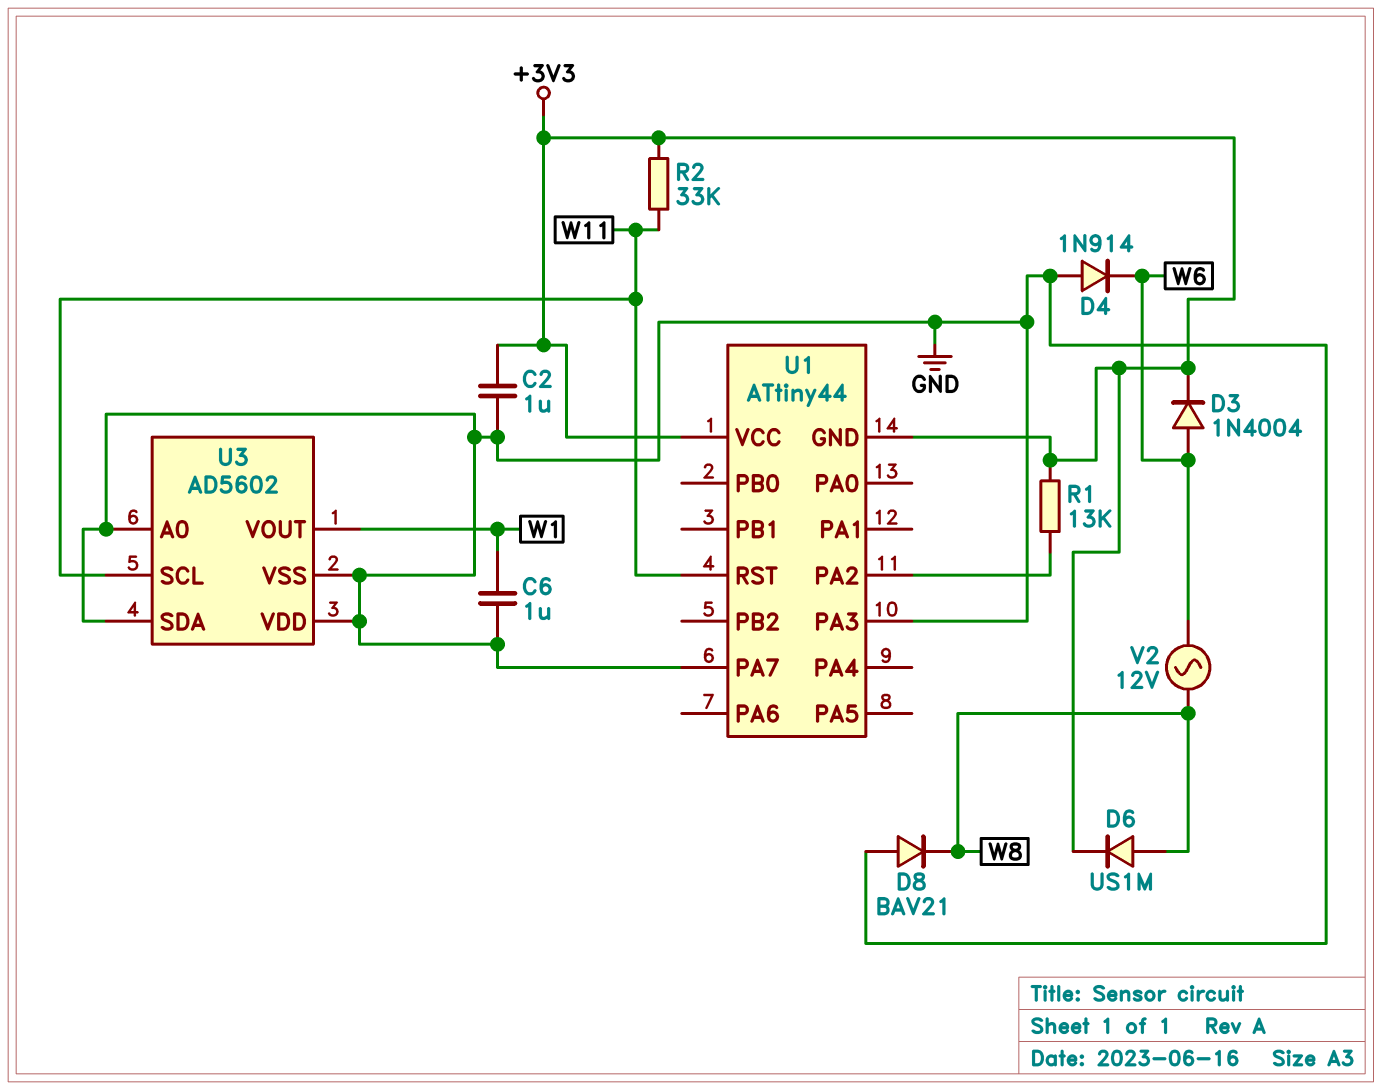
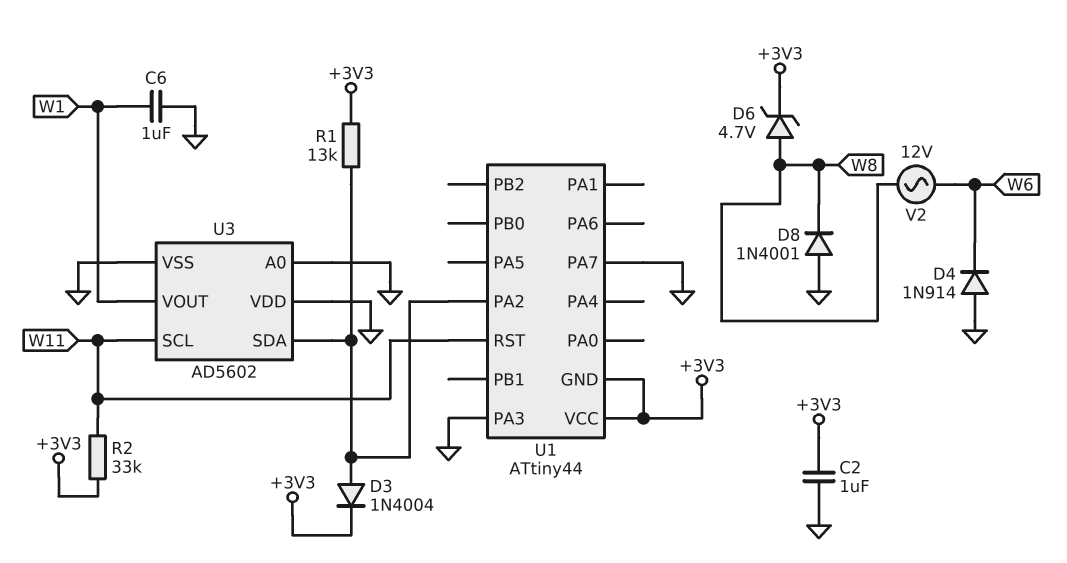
D3: diode 1N4004 (A W6, K +3V3) -> diode 1N4004 (A U1/PA2, K +3V3)
D6: diode US1M (A W8, K +3V3) -> zener 4.7V (A W8, K +3V3)
D8: diode BAV21 (A GND, K W8) -> diode 1N4001 (A GND, K W8)
U3 pin SDA: GND -> U1/PA2

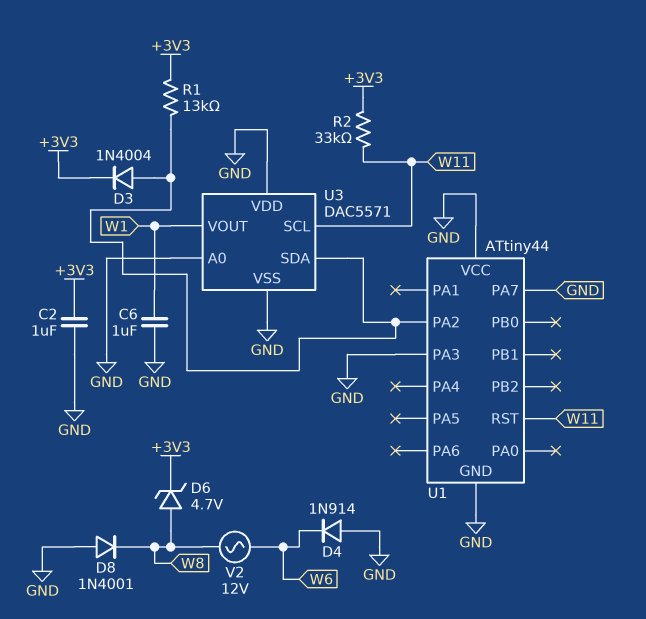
U1 pin GND: +3V3 -> GND
U1 pin VCC: +3V3 -> GND
U3: AD5602 -> DAC5571

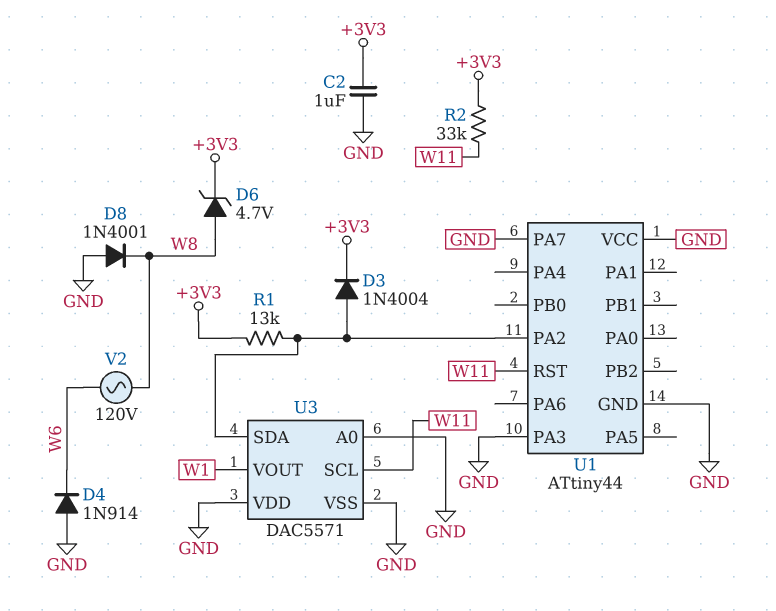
C6: 1uF (GND, W1) -> none
V2: AC 12V (W6, W8) -> AC 120V (W6, W8)

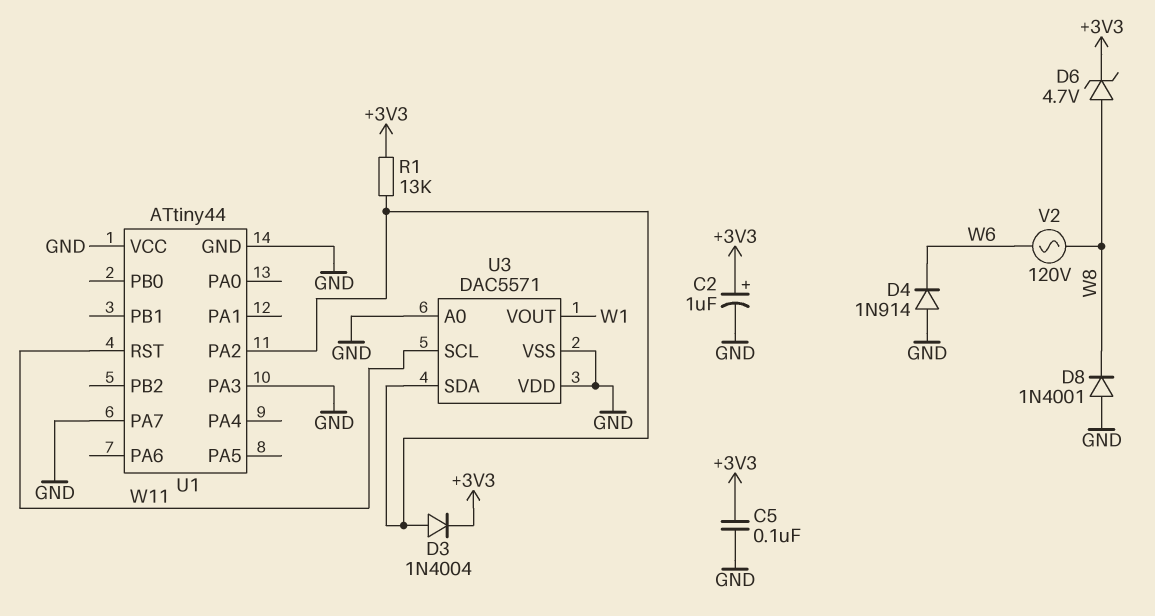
C2: 1uF (+3V3, GND) -> 1uF (plus +3V3, minus GND)
C5: none -> 100nF (+3V3, GND)
R2: 33k (+3V3, W11) -> none

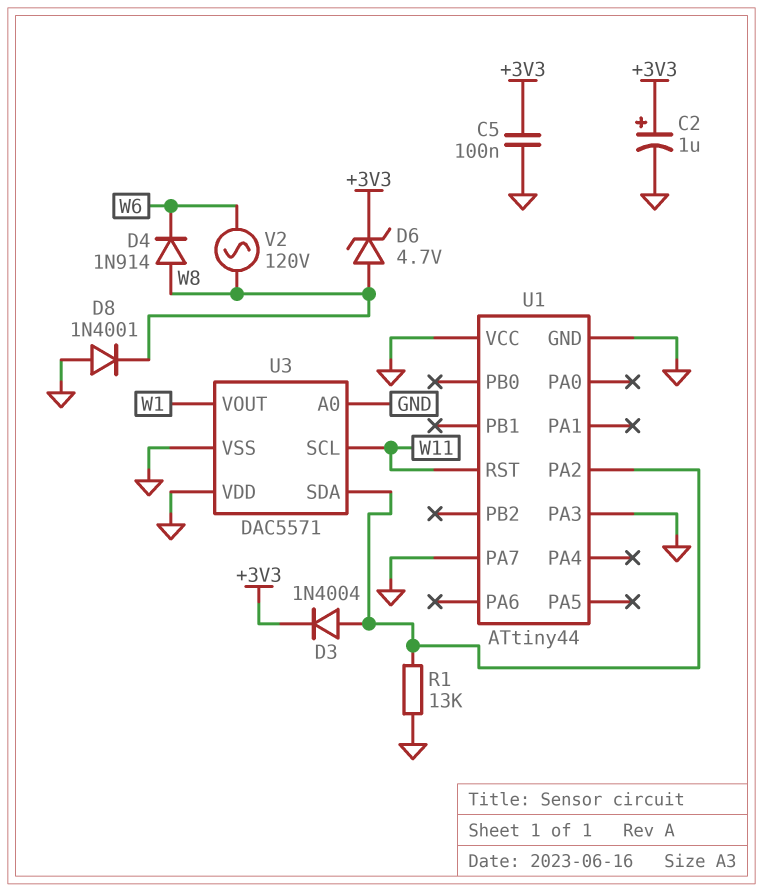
D4: diode 1N914 (A GND, K W6) -> diode 1N914 (A W8, K W6)
R1: 13k (+3V3, U1/PA2) -> 13k (GND, U1/PA2)

